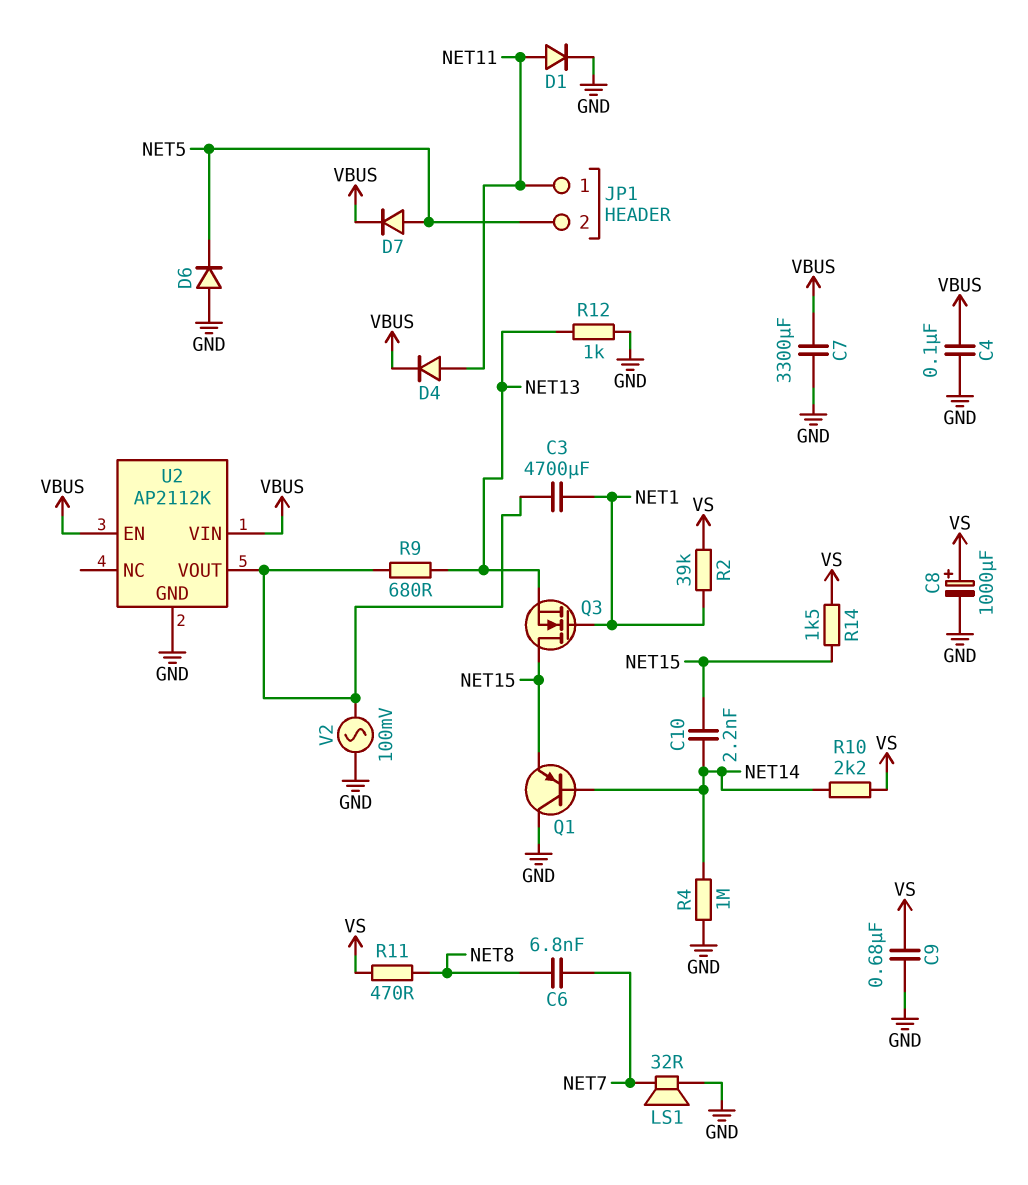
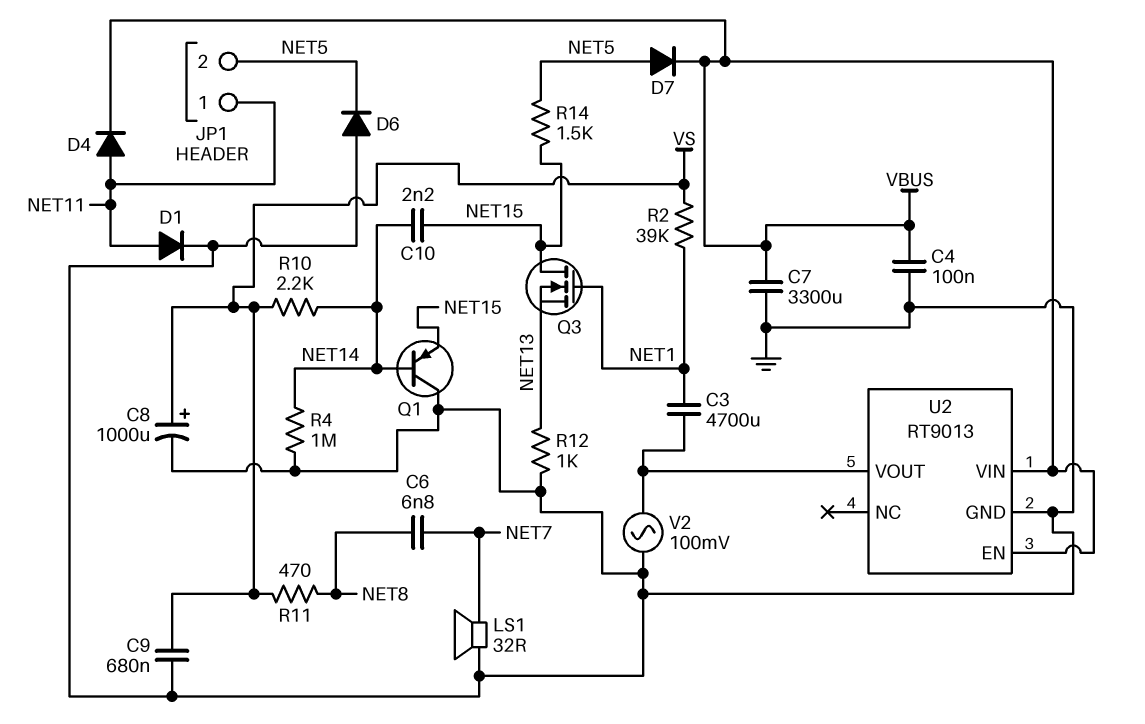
R9: 680 (NET13, U2/VOUT) -> none
R14: 1.5k (NET15, VS) -> 1.5k (NET5, NET15)
U2: AP2112K -> RT9013

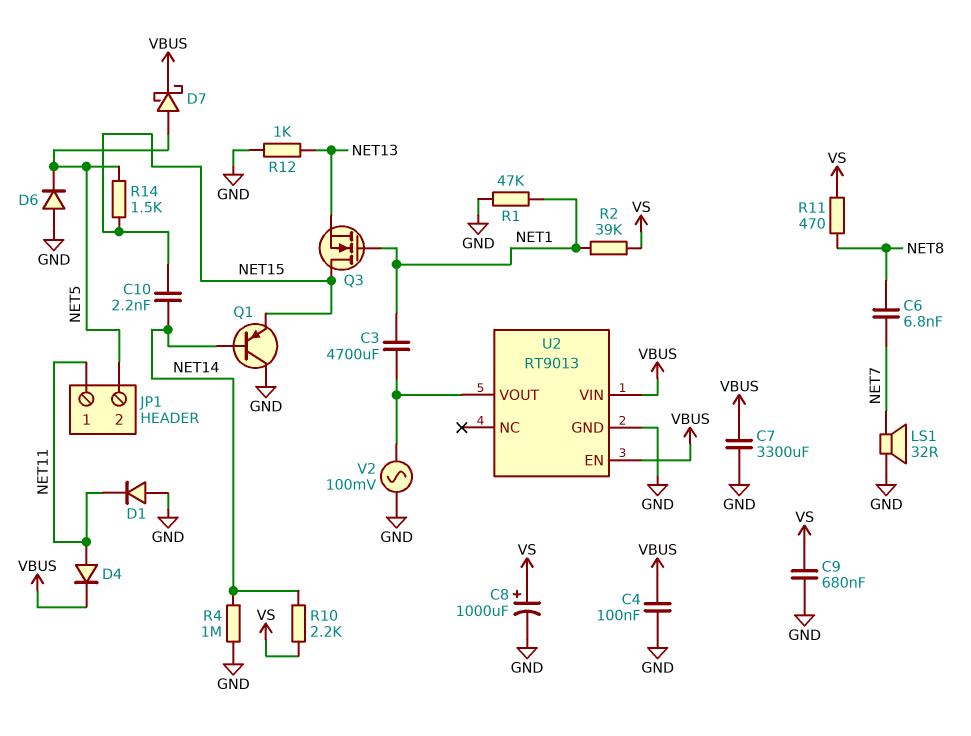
D1: diode (A NET11, K GND) -> diode (A GND, K NET11)
D7: diode (A NET5, K VBUS) -> schottky (A NET5, K VBUS)
R1: none -> 47k (GND, NET1)

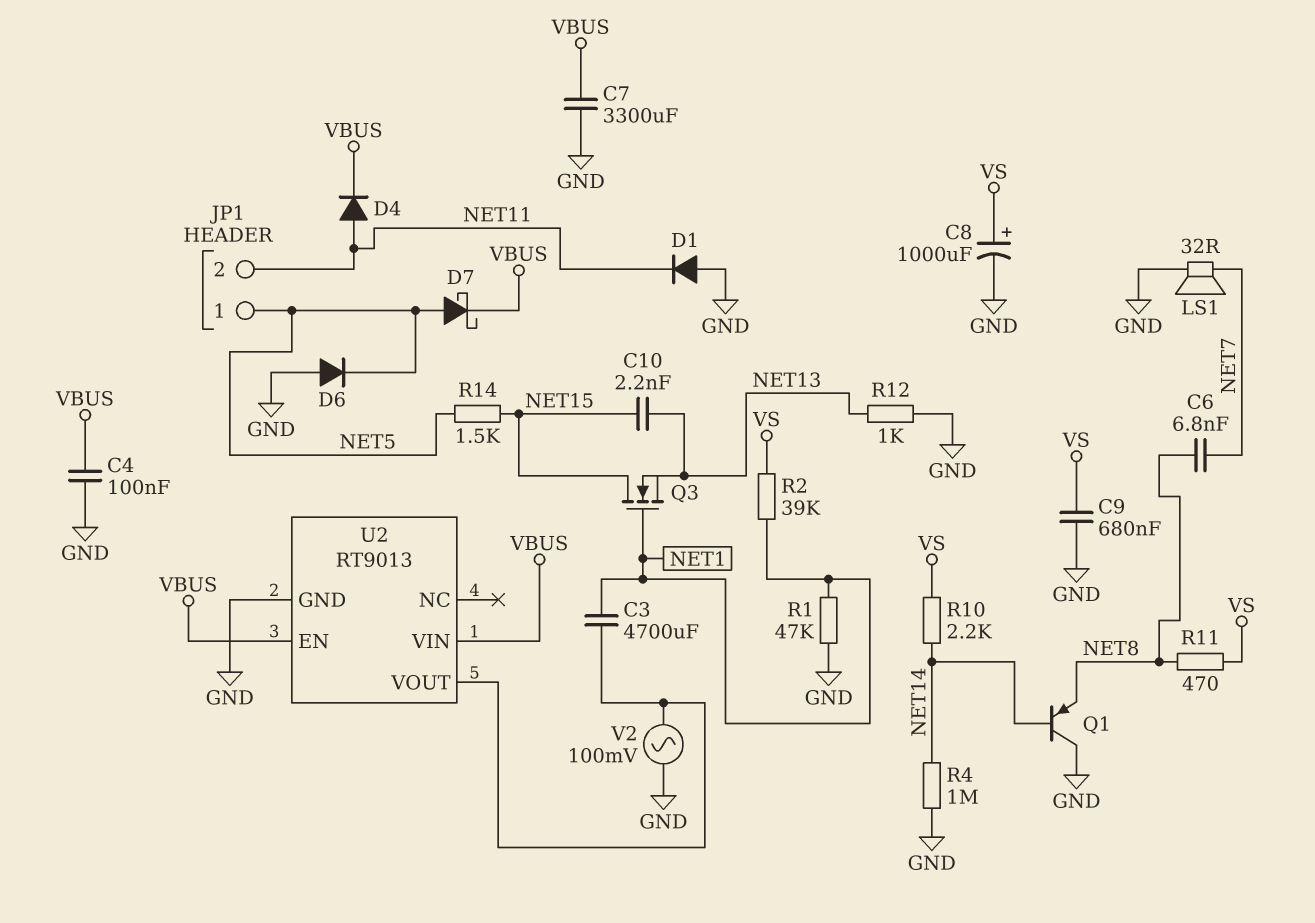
C10: 2.2nF (NET14, NET15) -> 2.2nF (NET13, NET15)
JP1 pin 1: NET11 -> NET5
JP1 pin 2: NET5 -> NET11
Q1: PNP (B NET14, C GND, E NET15) -> PNP (B NET14, C GND, E NET8)

